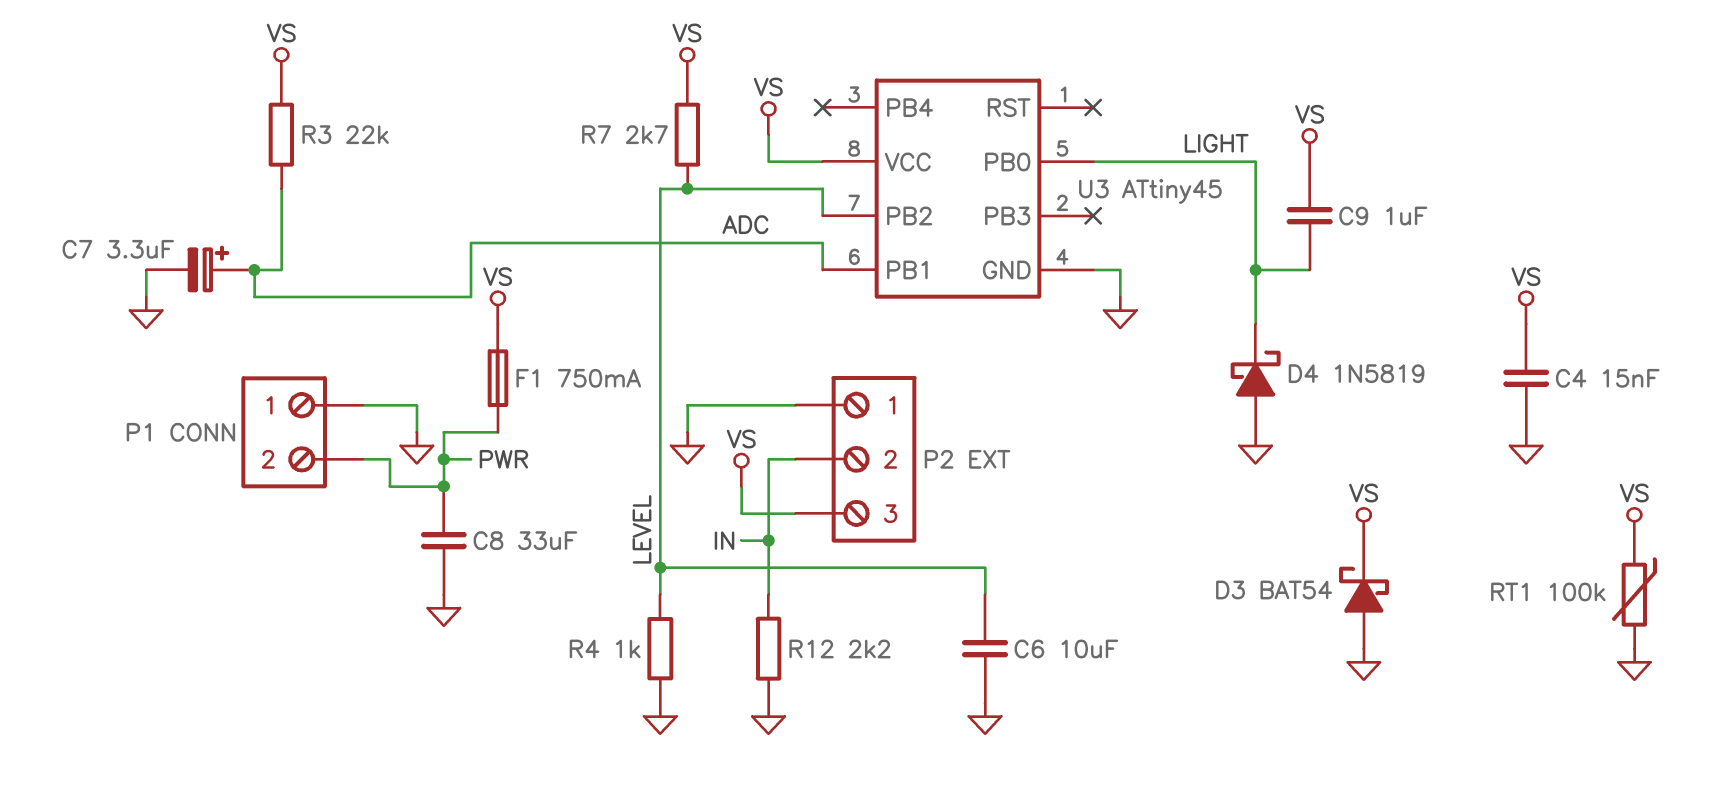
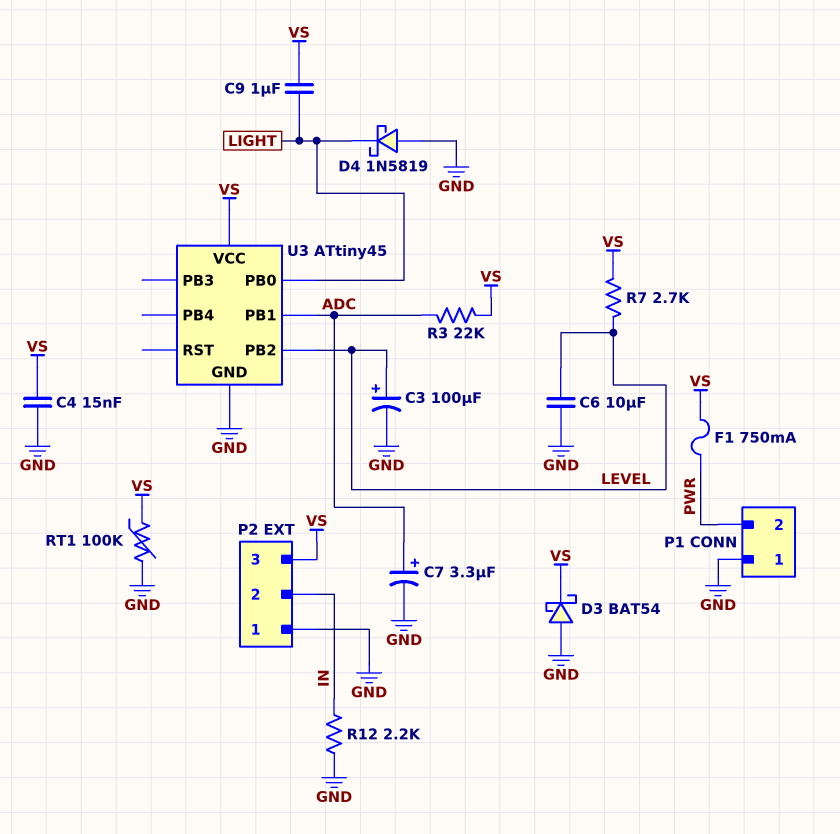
C3: none -> 100uF (plus LEVEL, minus GND)
C8: 33uF (GND, PWR) -> none
R4: 1k (GND, LEVEL) -> none

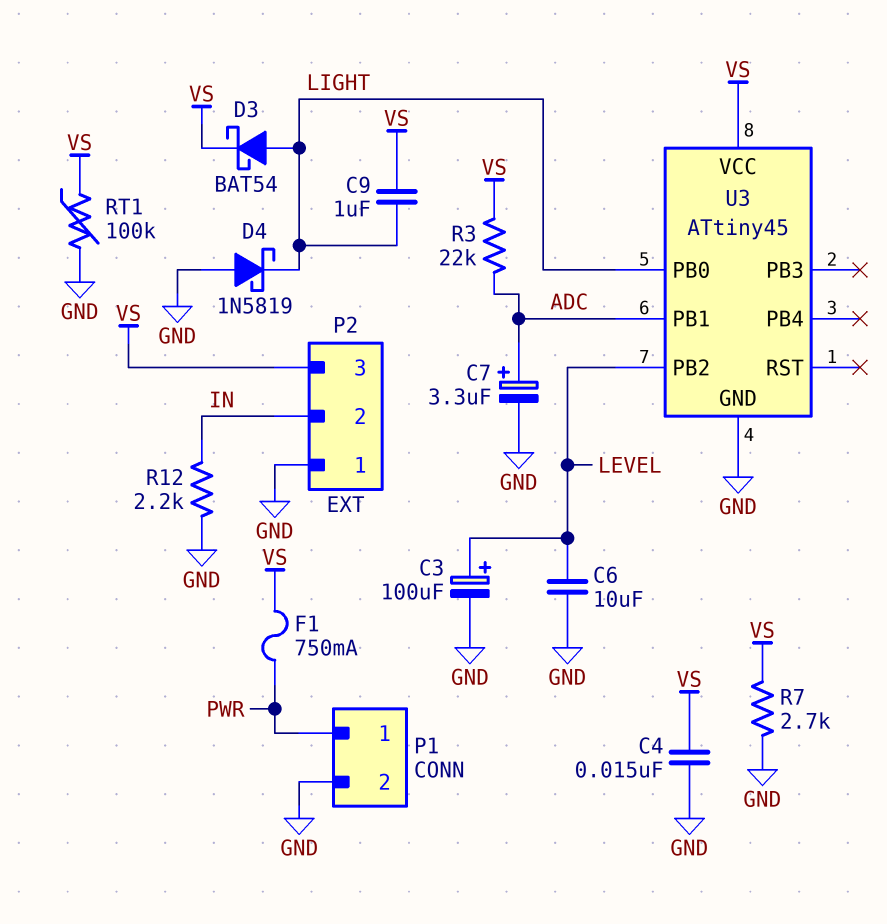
D3: schottky BAT54 (A GND, K VS) -> schottky BAT54 (A LIGHT, K VS)
P1 pin 1: GND -> PWR
P1 pin 2: PWR -> GND
R7: 2.7k (LEVEL, VS) -> 2.7k (GND, VS)

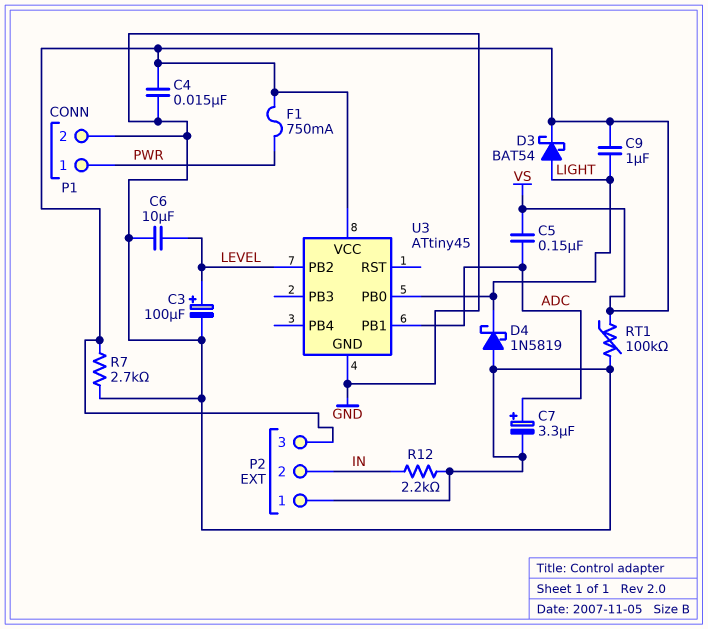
C5: none -> 150nF (ADC, VS)
R3: 22k (ADC, VS) -> none

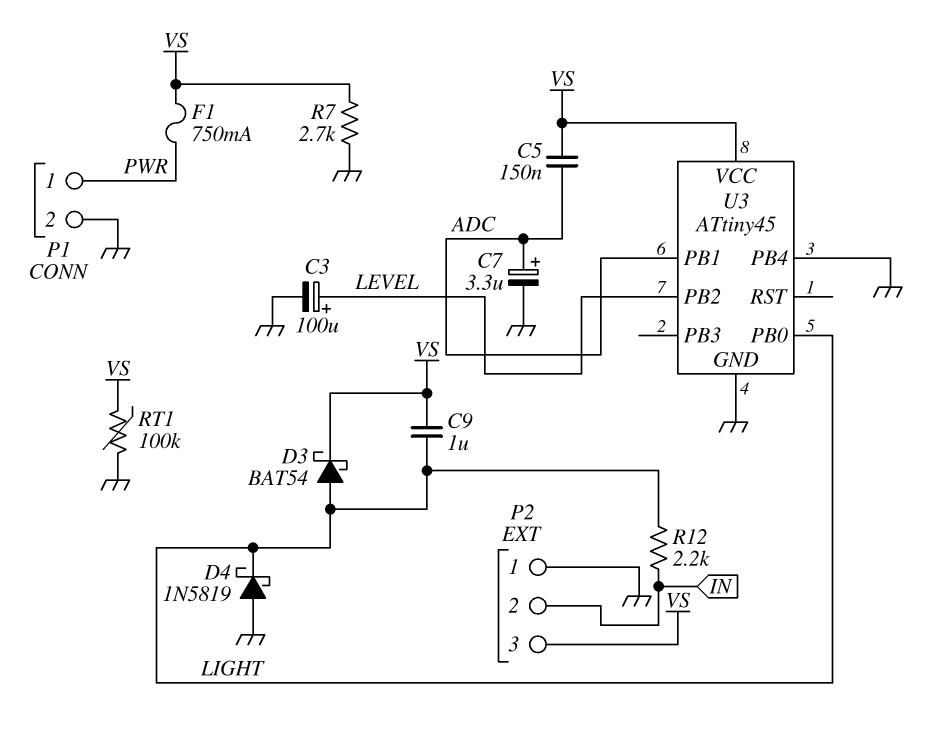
C4: 15nF (GND, VS) -> none
C6: 10uF (GND, LEVEL) -> none
R12: 2.2k (GND, IN) -> 2.2k (IN, LIGHT)
U3 pin PB4: none -> GND

